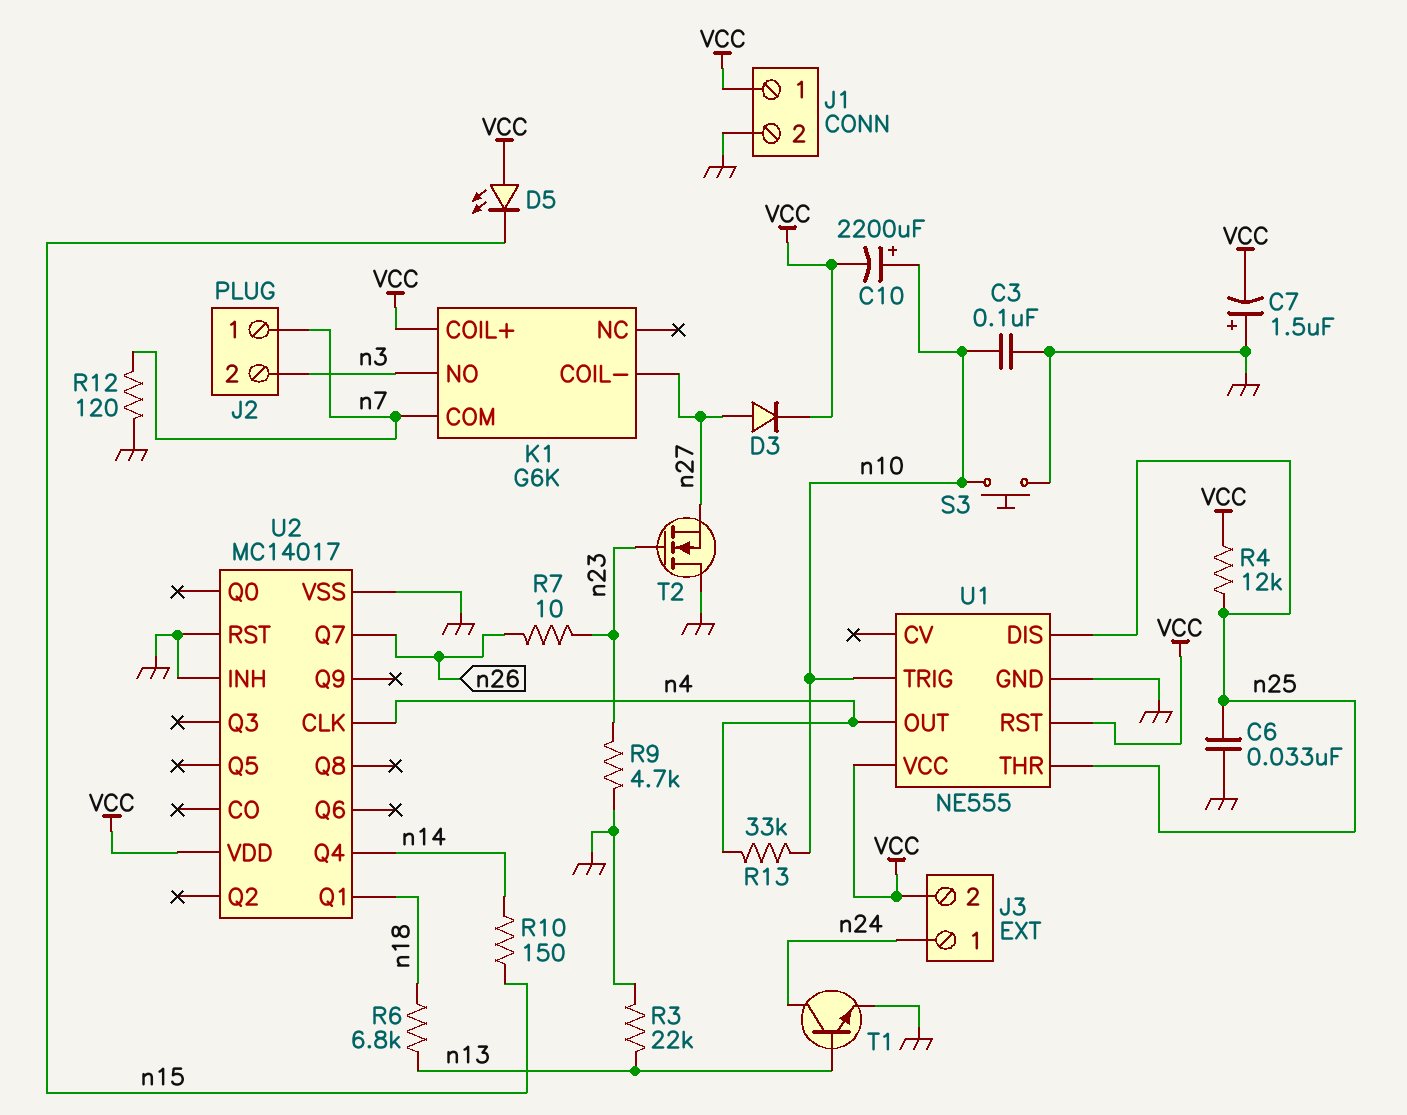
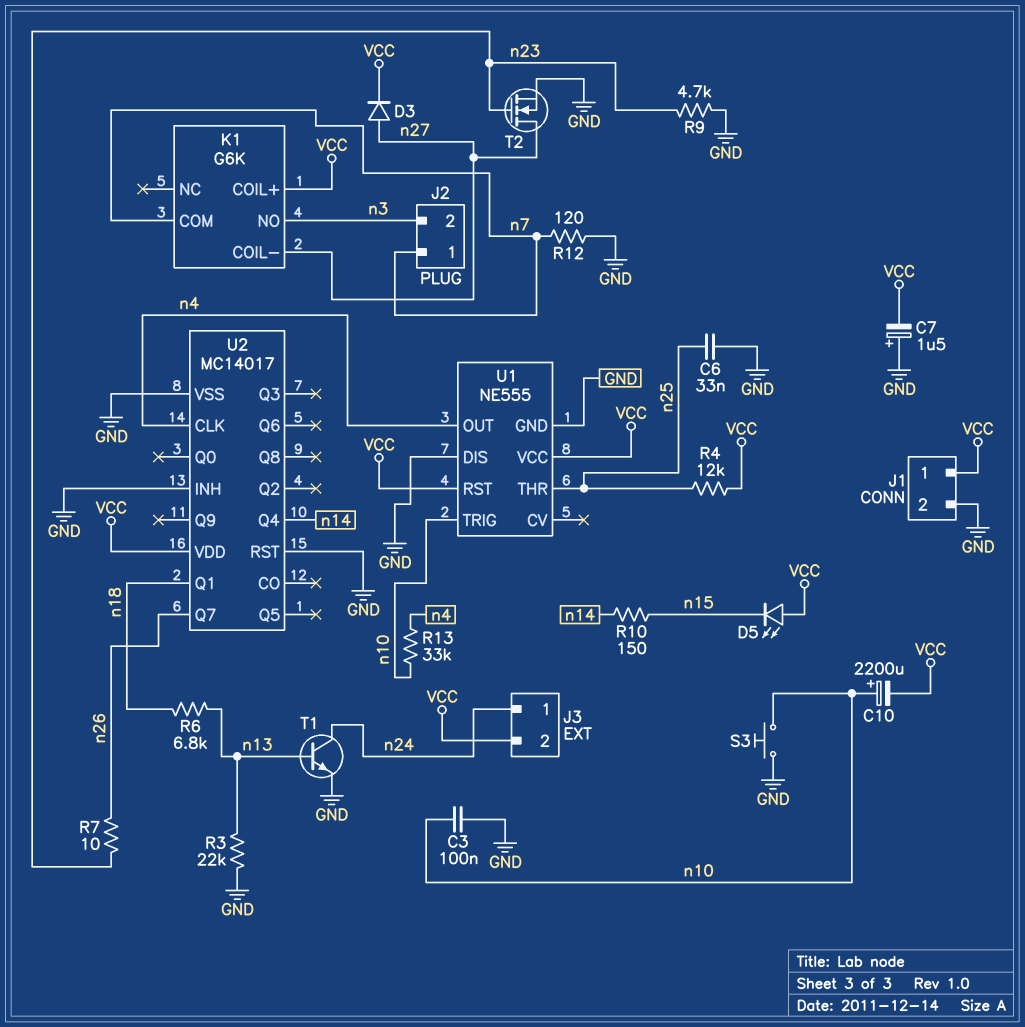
T2: NMOS (G n23, D GND, S n27) -> NMOS (G n23, D n27, S GND)
U1 pin DIS: n25 -> GND

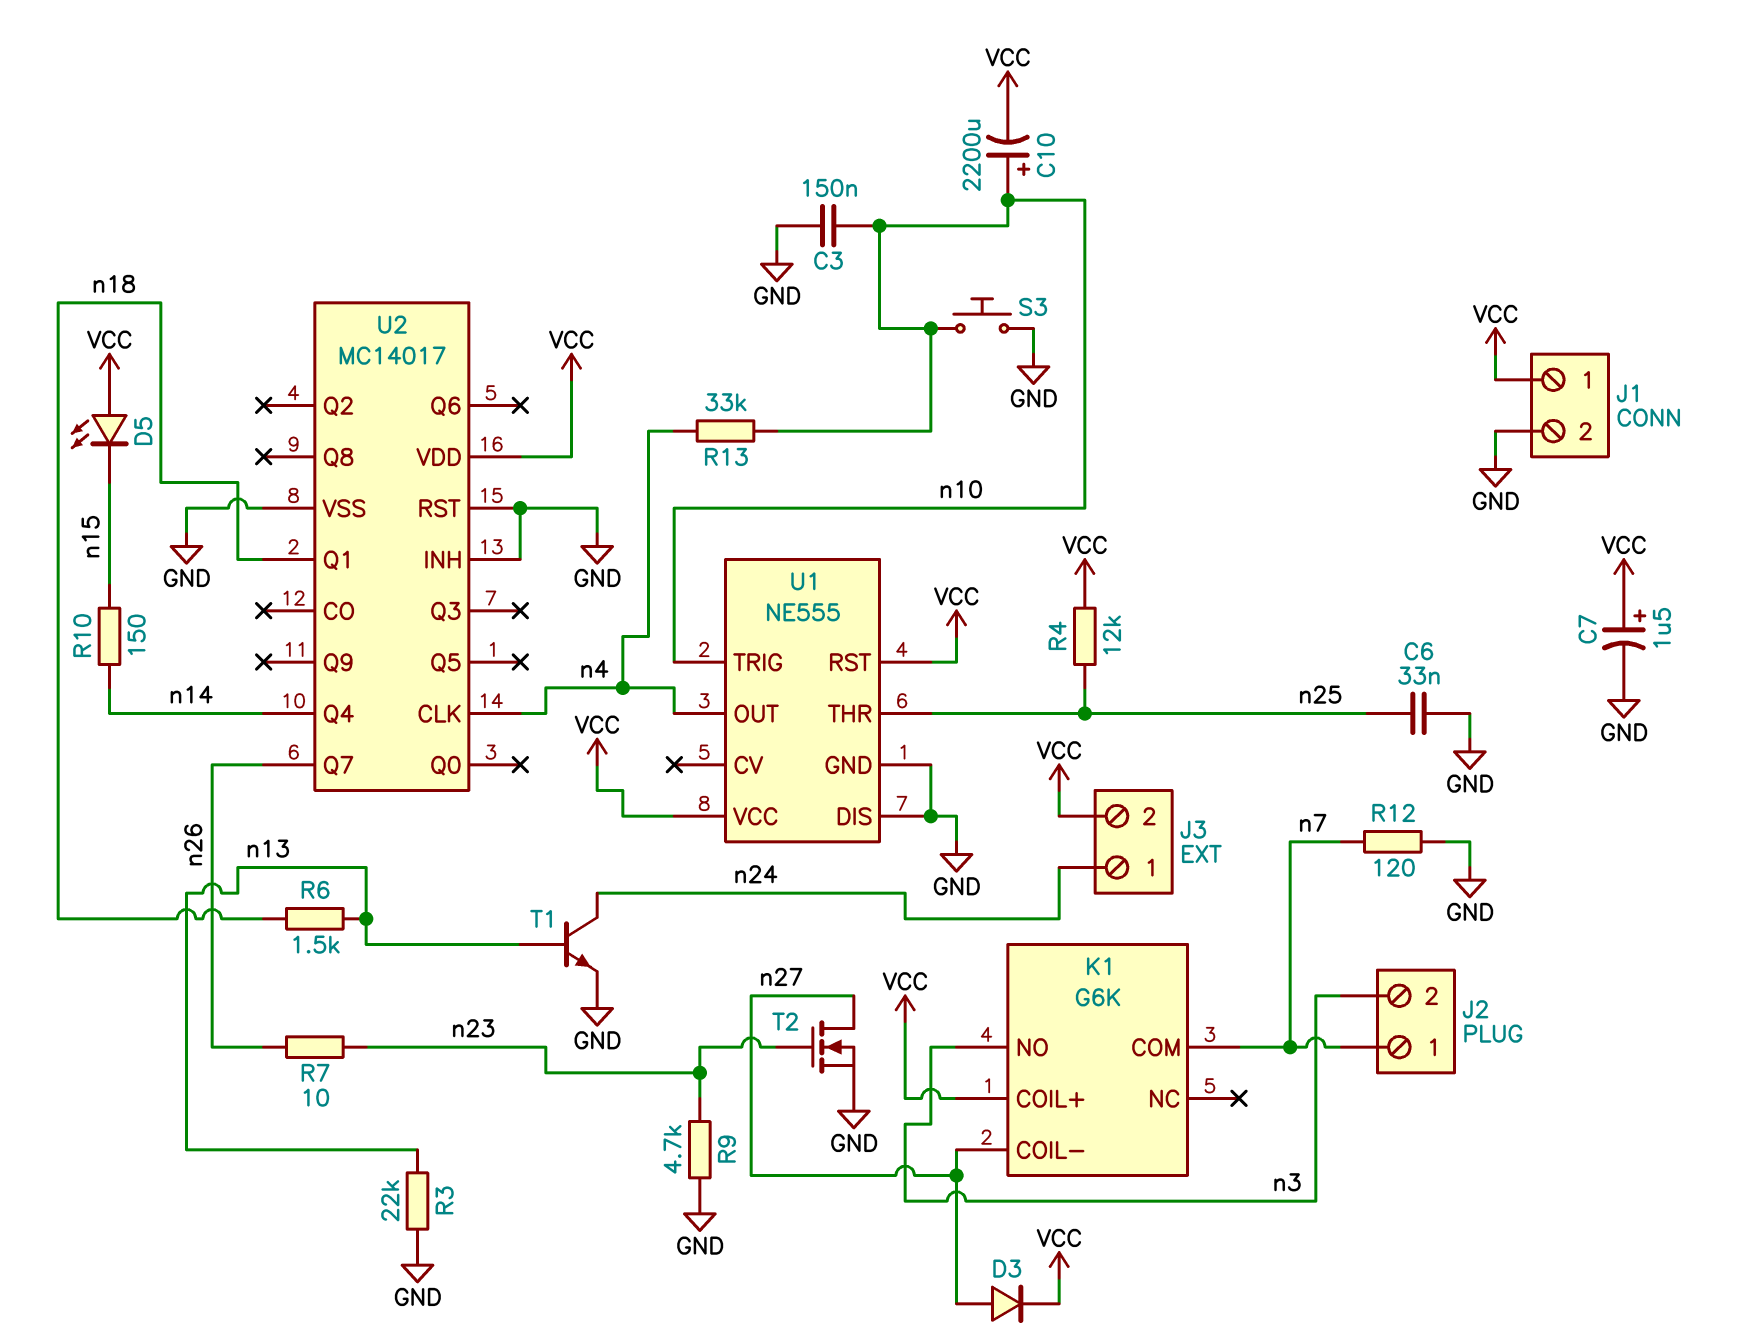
C3: 100nF (GND, n10) -> 150nF (GND, n10)
C7: 1.5uF (plus GND, minus VCC) -> 1.5uF (plus VCC, minus GND)
R6: 6.8k (n13, n18) -> 1.5k (n13, n18)

